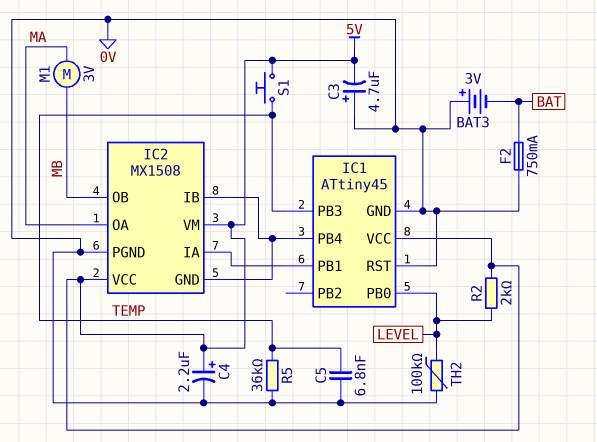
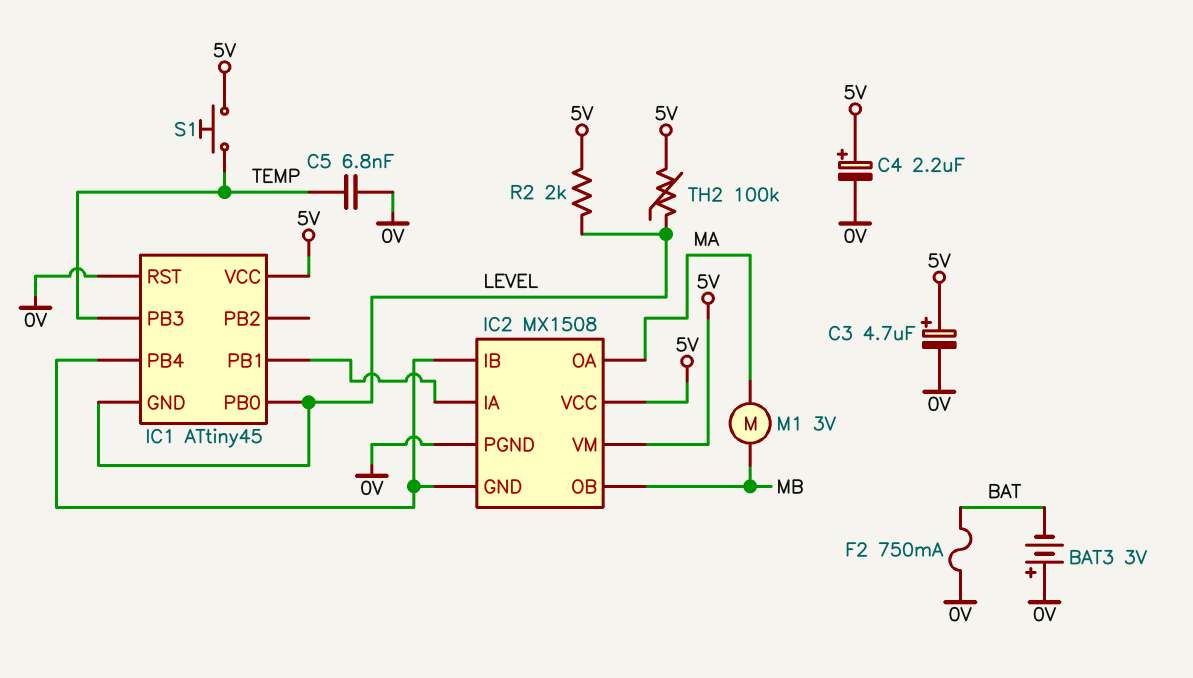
C3: 4.7uF (plus 0V, minus 5V) -> 4.7uF (plus 5V, minus 0V)
IC1 pin GND: 0V -> LEVEL
R5: 36k (0V, TEMP) -> none
TH2: 100k (0V, LEVEL) -> 100k (5V, LEVEL)

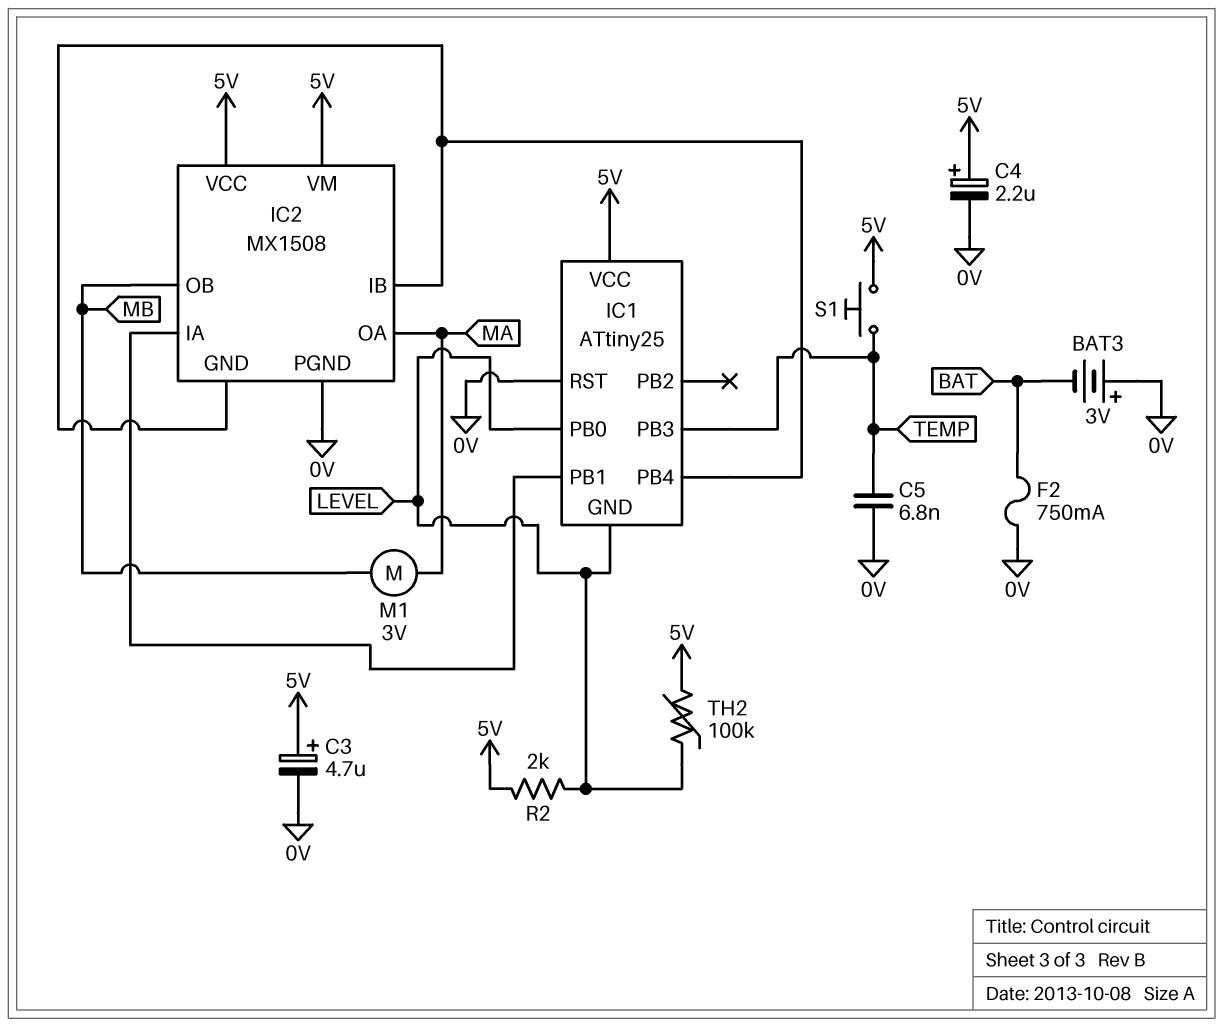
IC1: ATtiny45 -> ATtiny25

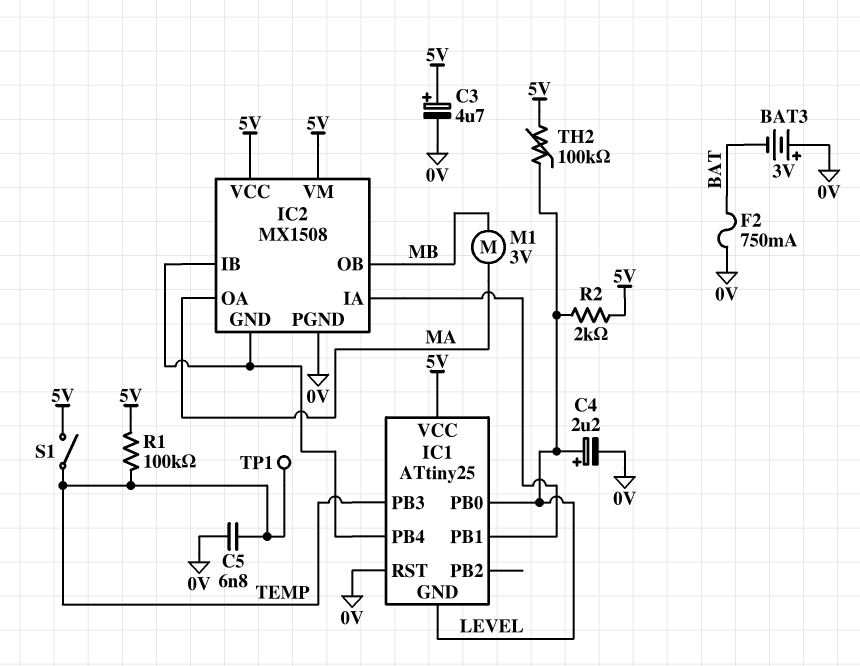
C4: 2.2uF (plus 5V, minus 0V) -> 2.2uF (plus LEVEL, minus 0V)
R1: none -> 100k (5V, TEMP)
S1: button (5V, TEMP) -> switch (5V, TEMP)
TP1: none -> test point (TEMP)

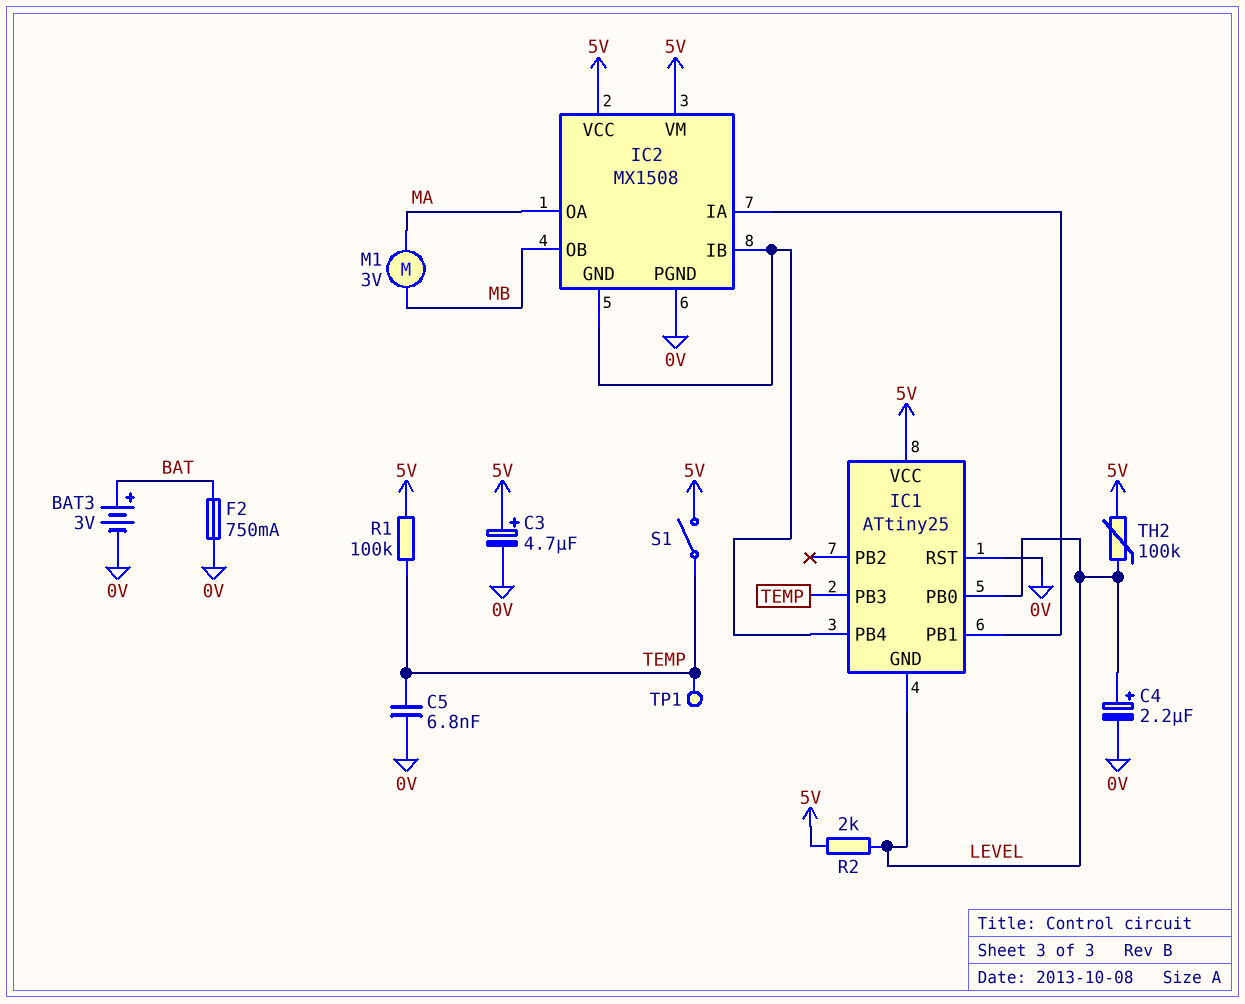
BAT3: 3V (plus 0V, minus BAT) -> 3V (plus BAT, minus 0V)

